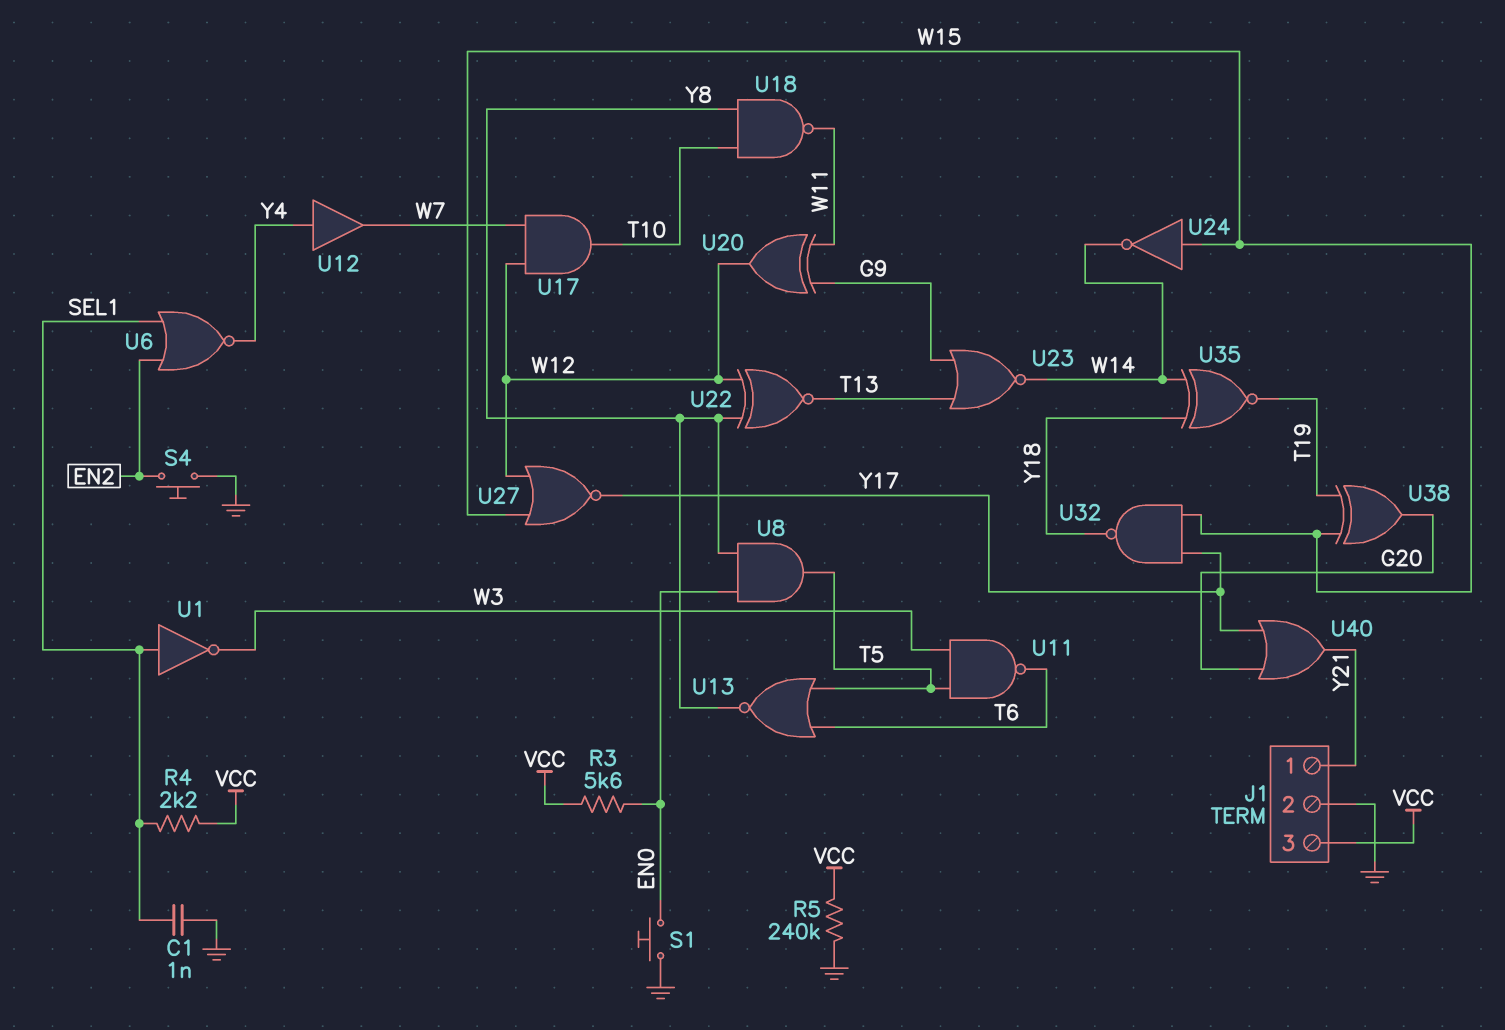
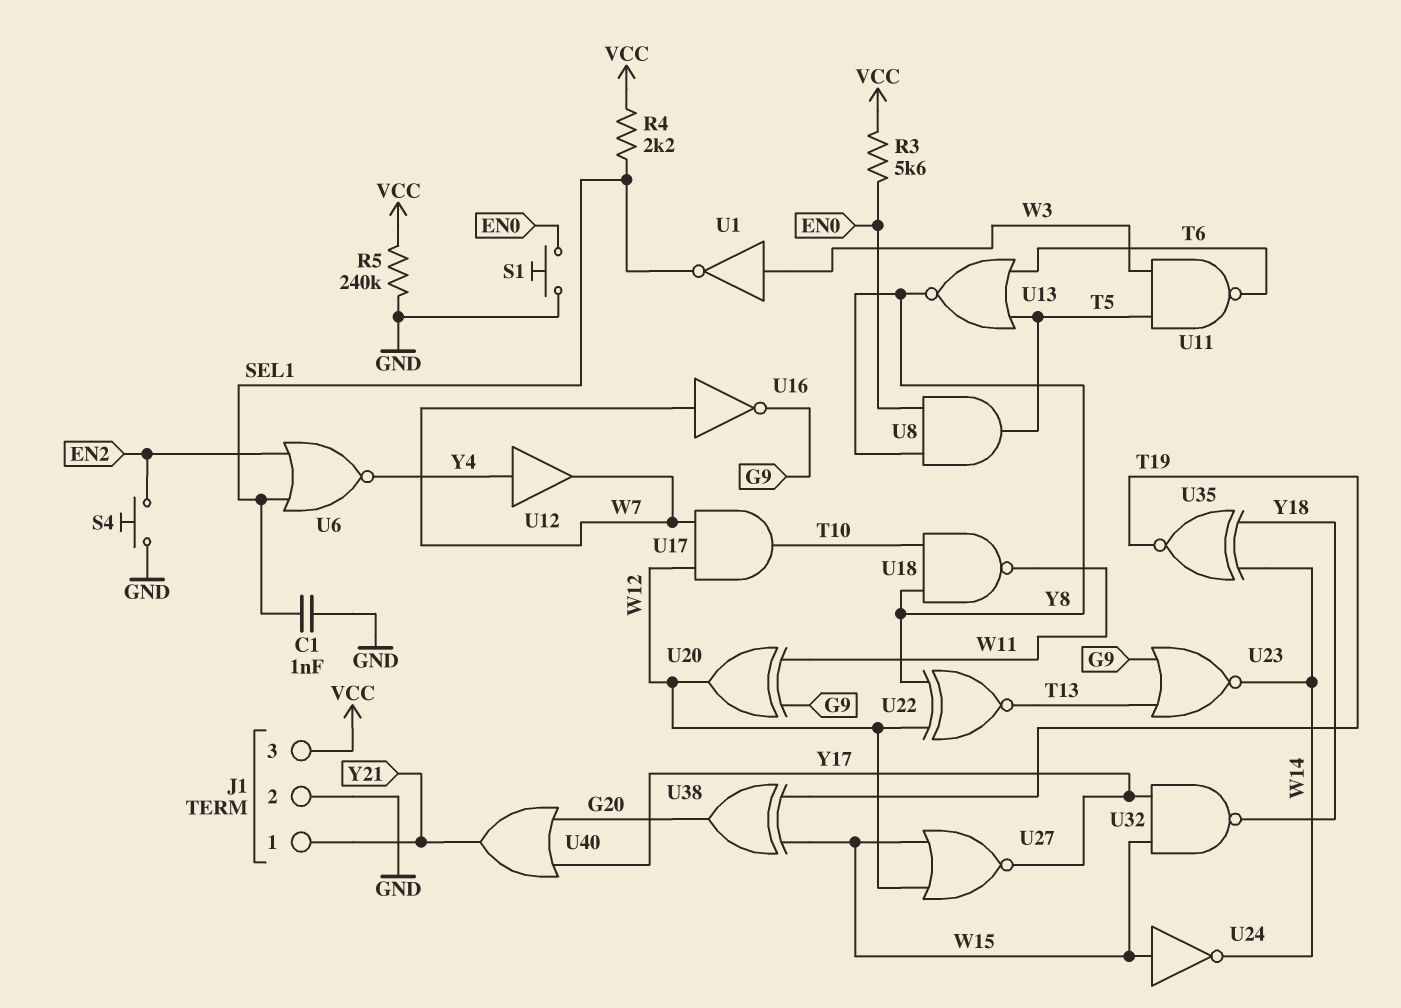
U1: NOT (in SEL1, out W3) -> NOT (in W3, out SEL1)
U16: none -> NOT (in W7, out G9)

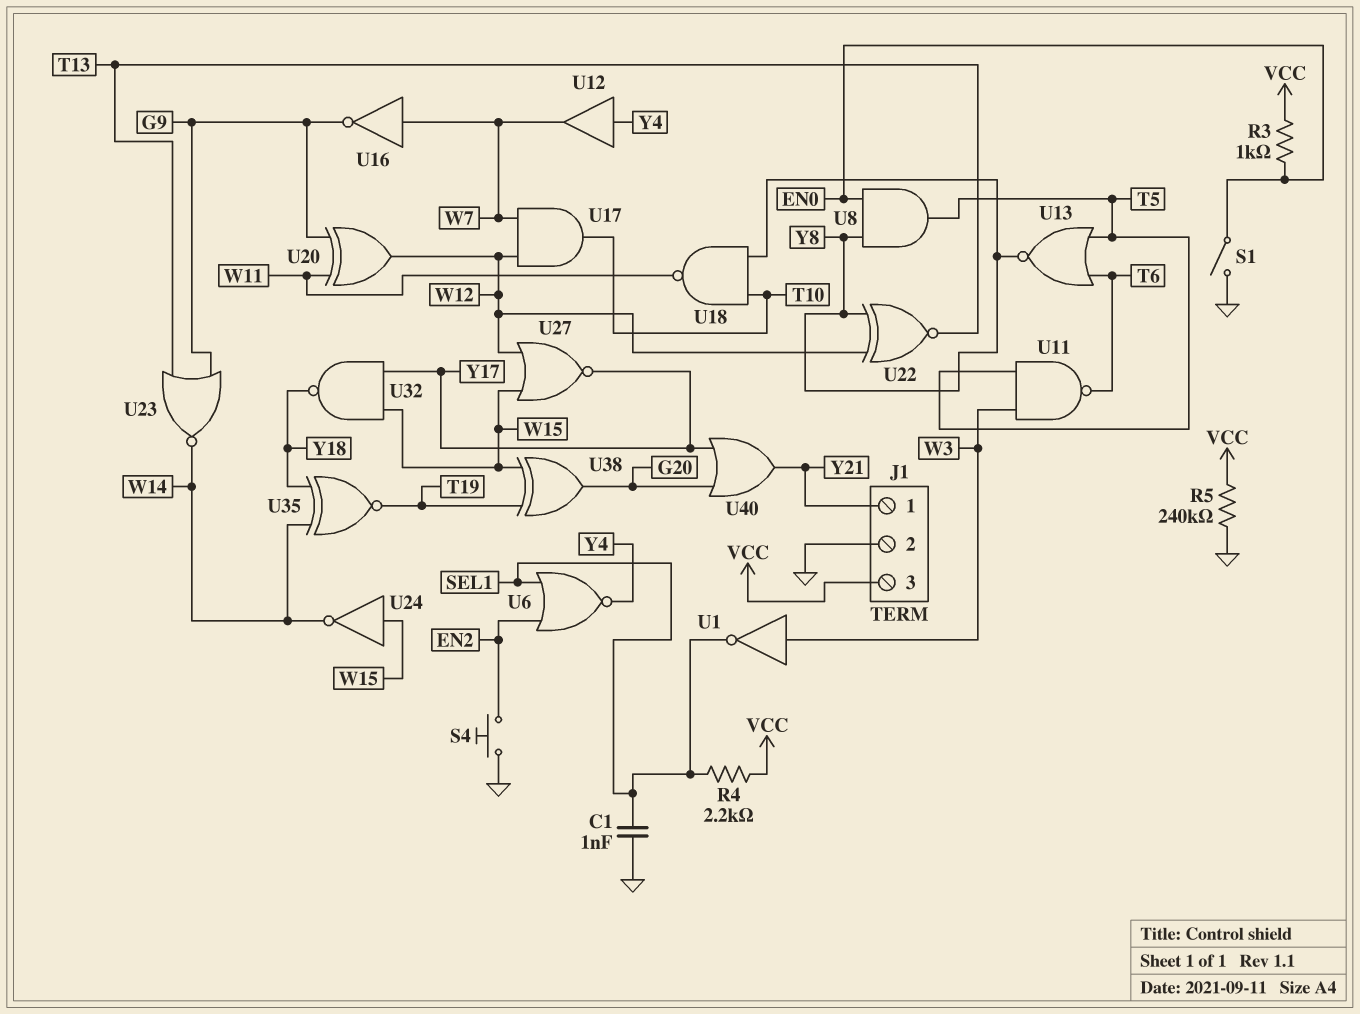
R3: 5.6k (EN0, VCC) -> 1k (EN0, VCC)
S1: button (EN0, GND) -> switch (EN0, GND)

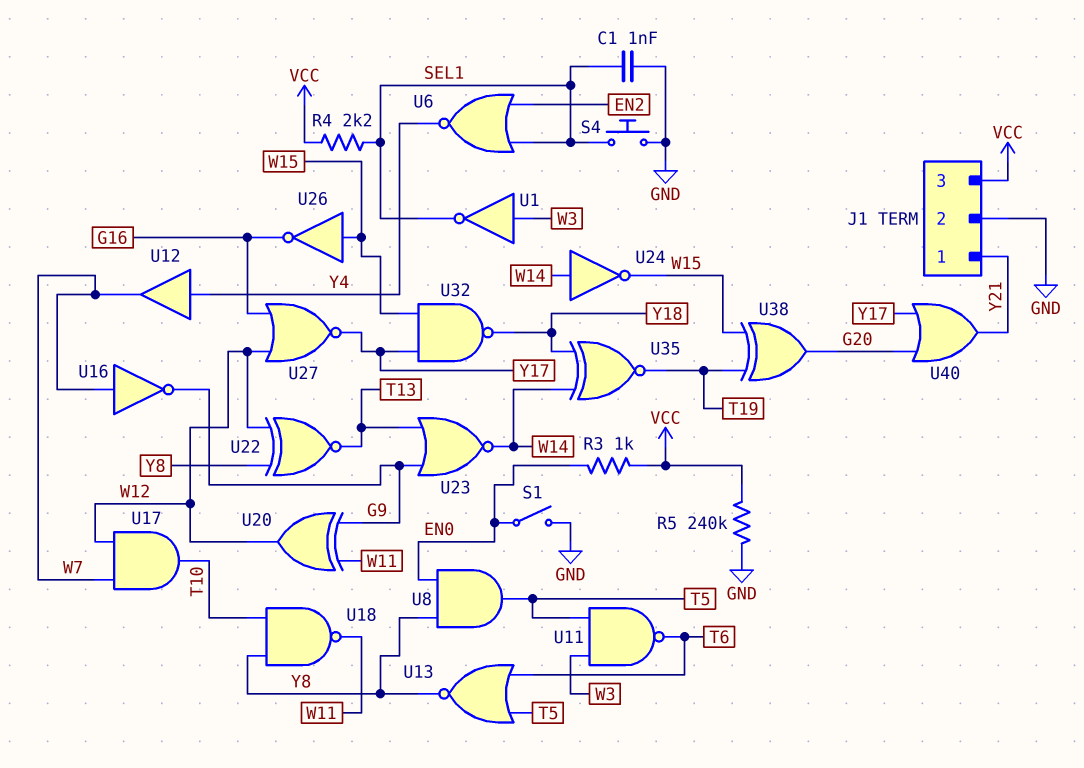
S4: button (EN2, GND) -> button (GND, SEL1)
U24: NOT (in W15, out W14) -> NOT (in W14, out W15)
U26: none -> NOT (in W15, out G16)
U27: NOR (in W12, in W15, out Y17) -> NOR (in G16, in W12, out Y17)

